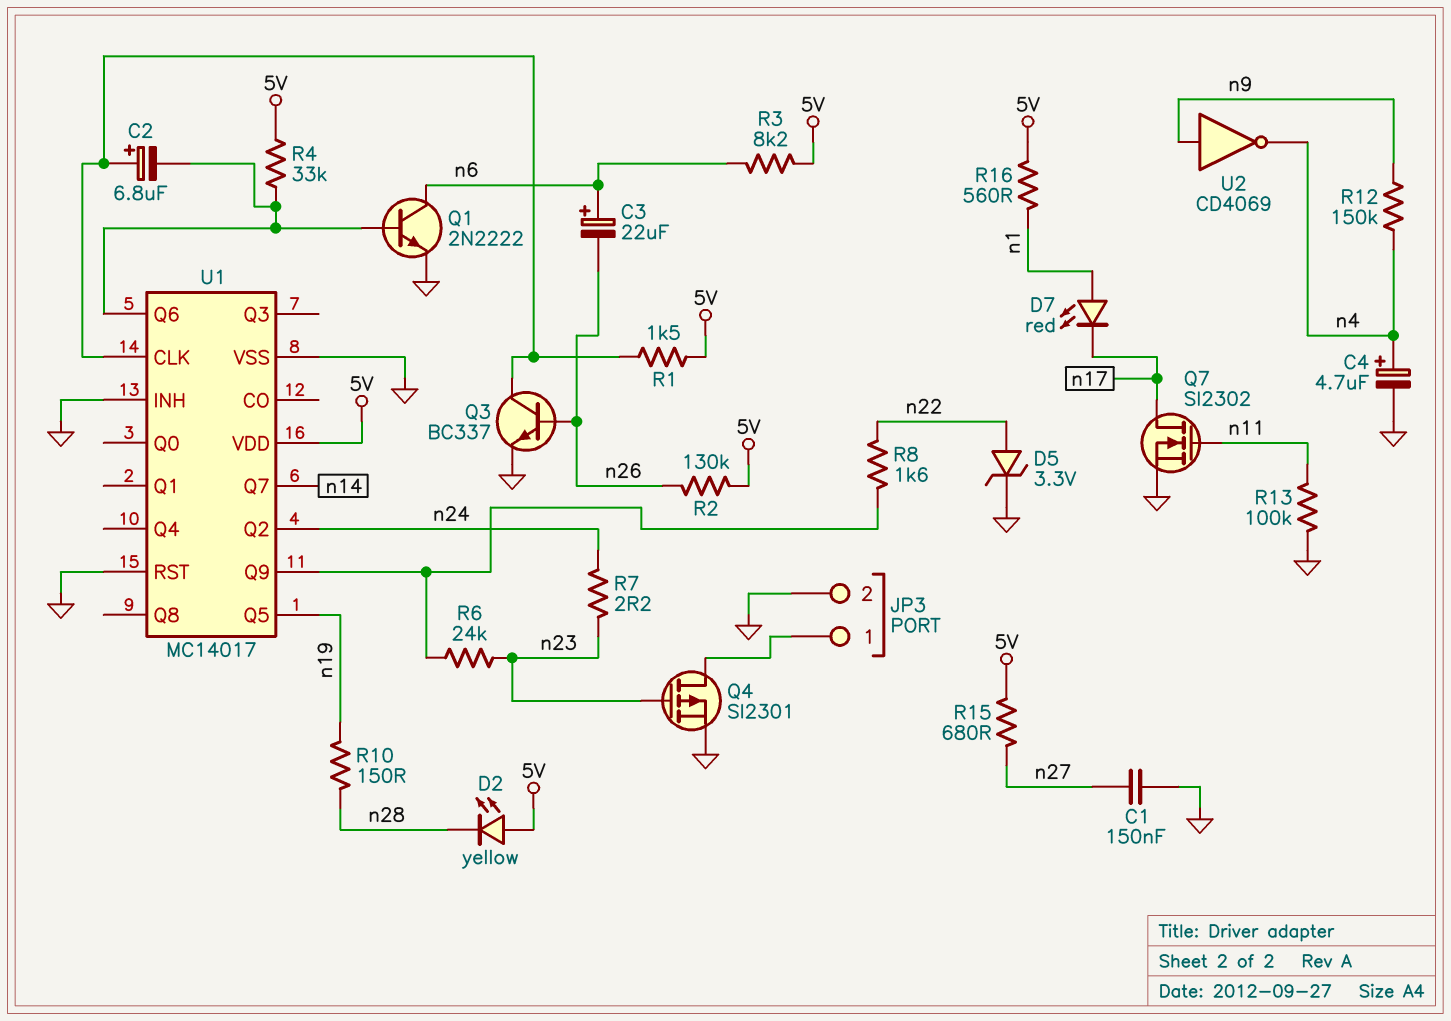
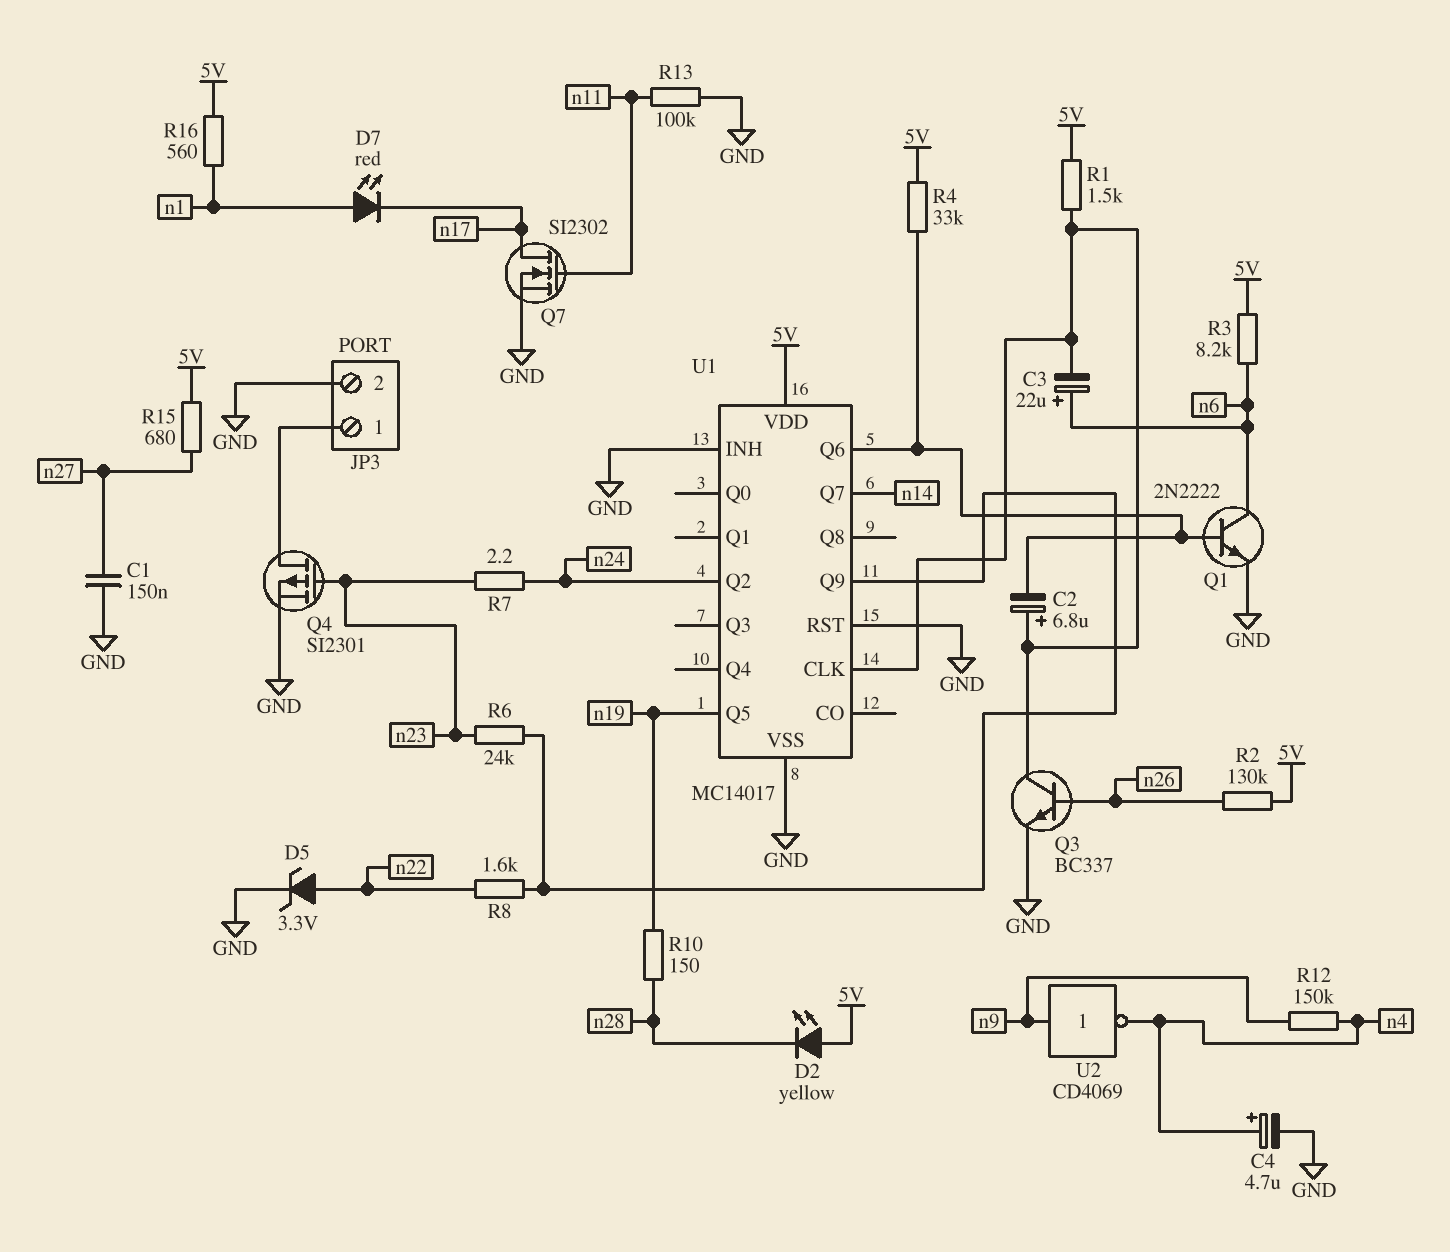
C3: 22uF (plus n6, minus n26) -> 22uF (plus n6, minus U1/CLK)

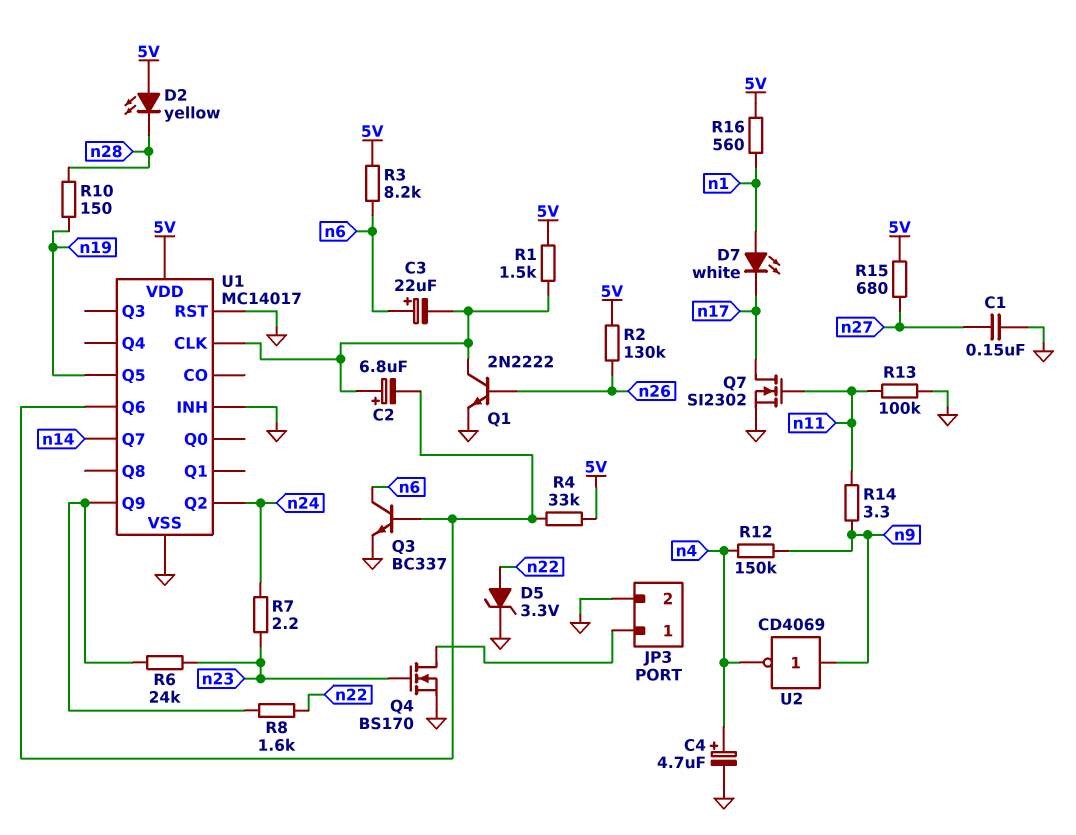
D7: LED red (A n1, K n17) -> LED white (A n1, K n17)
Q1: NPN 2N2222 (B U1/Q6, C n6, E GND) -> NPN 2N2222 (B n26, C U1/CLK, E GND)
Q3: NPN BC337 (B n26, C U1/CLK, E GND) -> NPN BC337 (B U1/Q6, C n6, E GND)
Q4: PMOS SI2301 (G n23, D JP3/1, S GND) -> NMOS BS170 (G n23, D JP3/1, S GND)
R14: none -> 3.3 (n9, n11)

